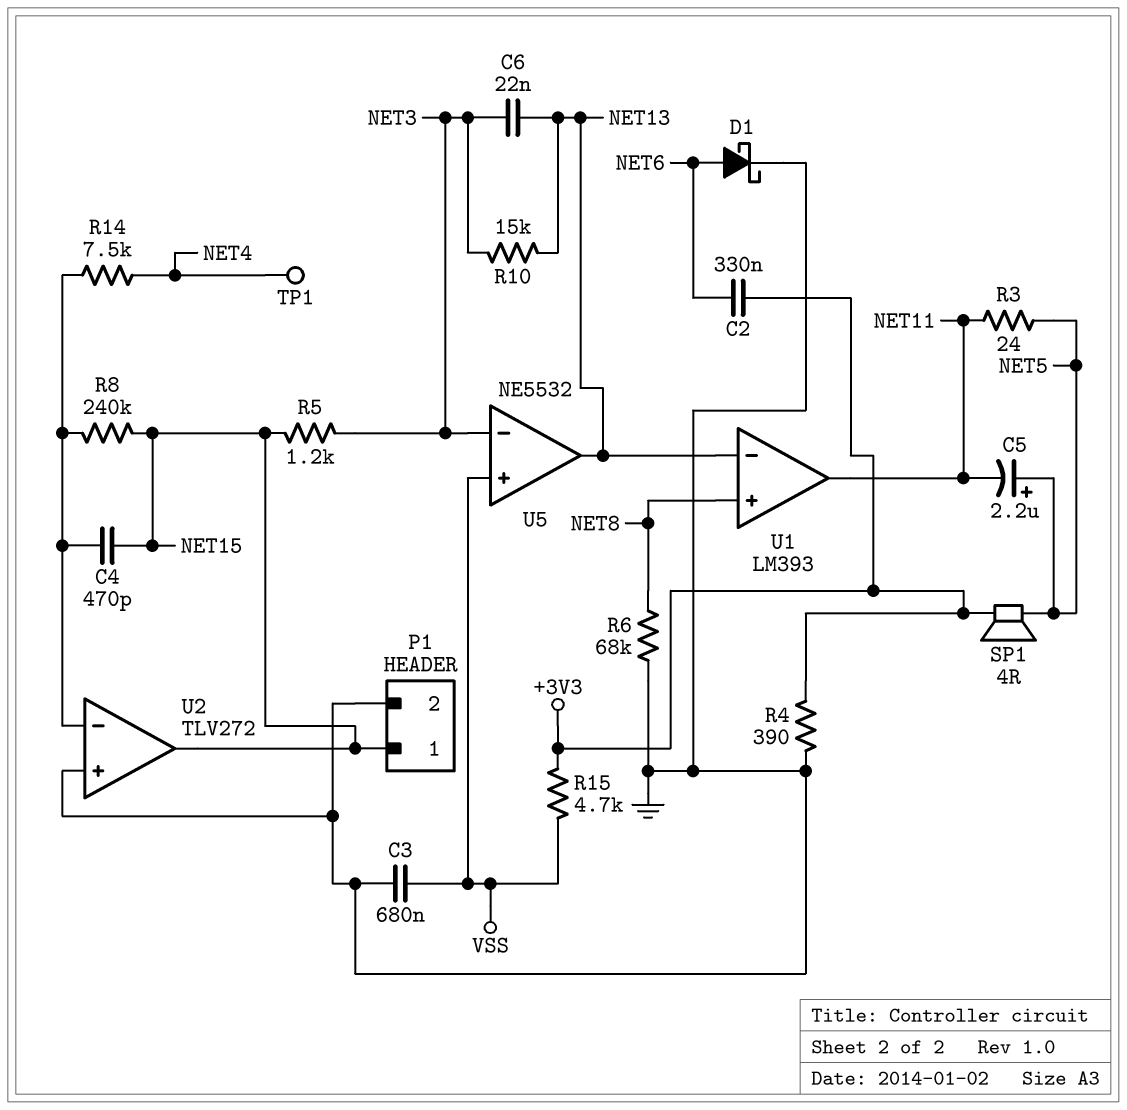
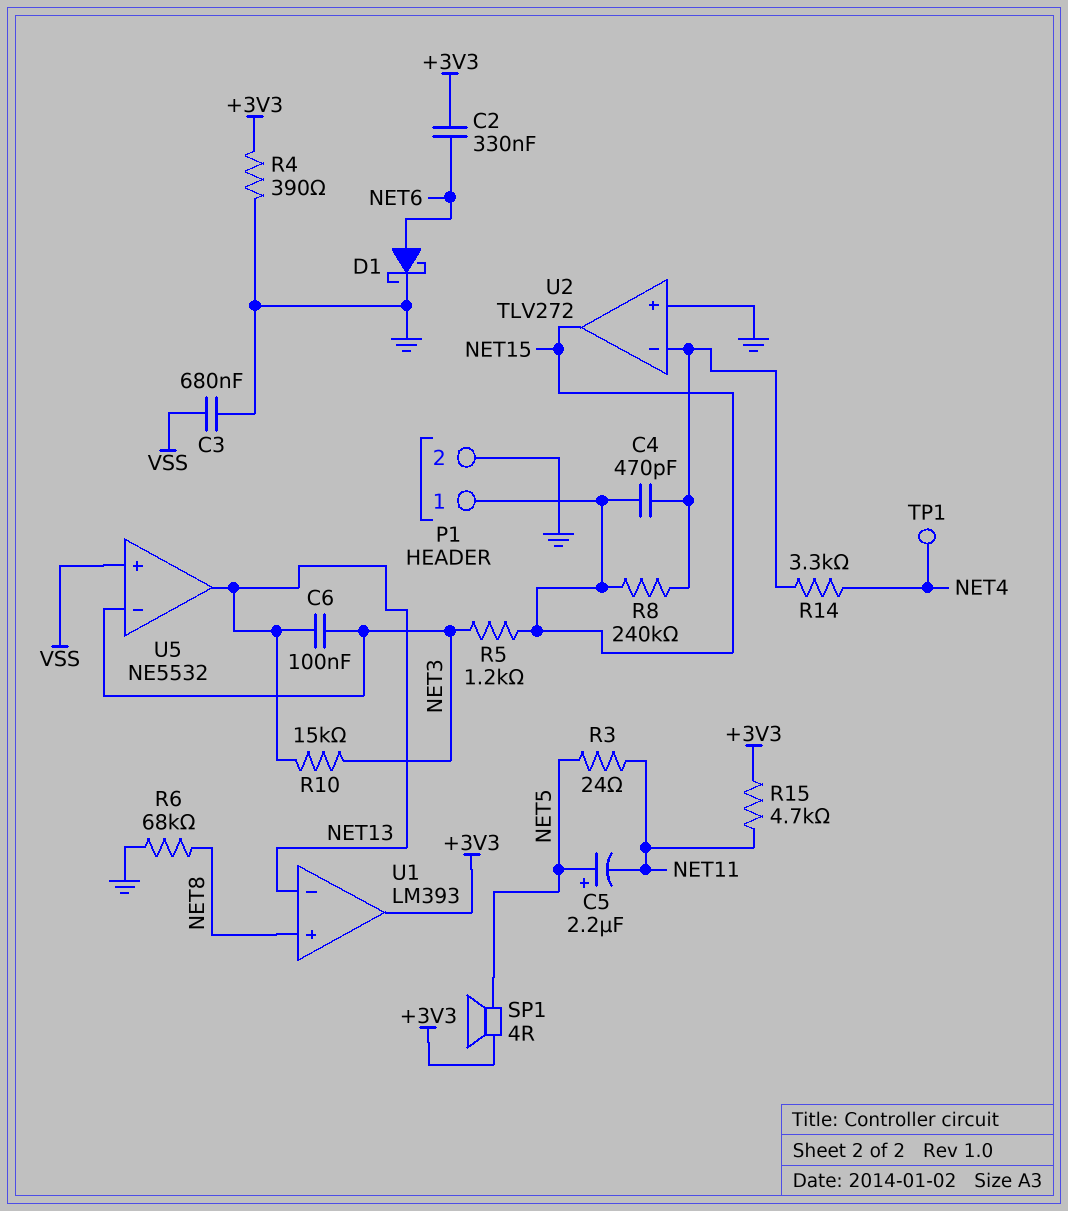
C6: 22nF (NET3, NET13) -> 100nF (NET3, NET13)
R14: 7.5k (NET4, U2/in-) -> 3.3k (NET4, U2/in-)
R15: 4.7k (+3V3, VSS) -> 4.7k (+3V3, NET11)
U1 pin out: NET11 -> +3V3

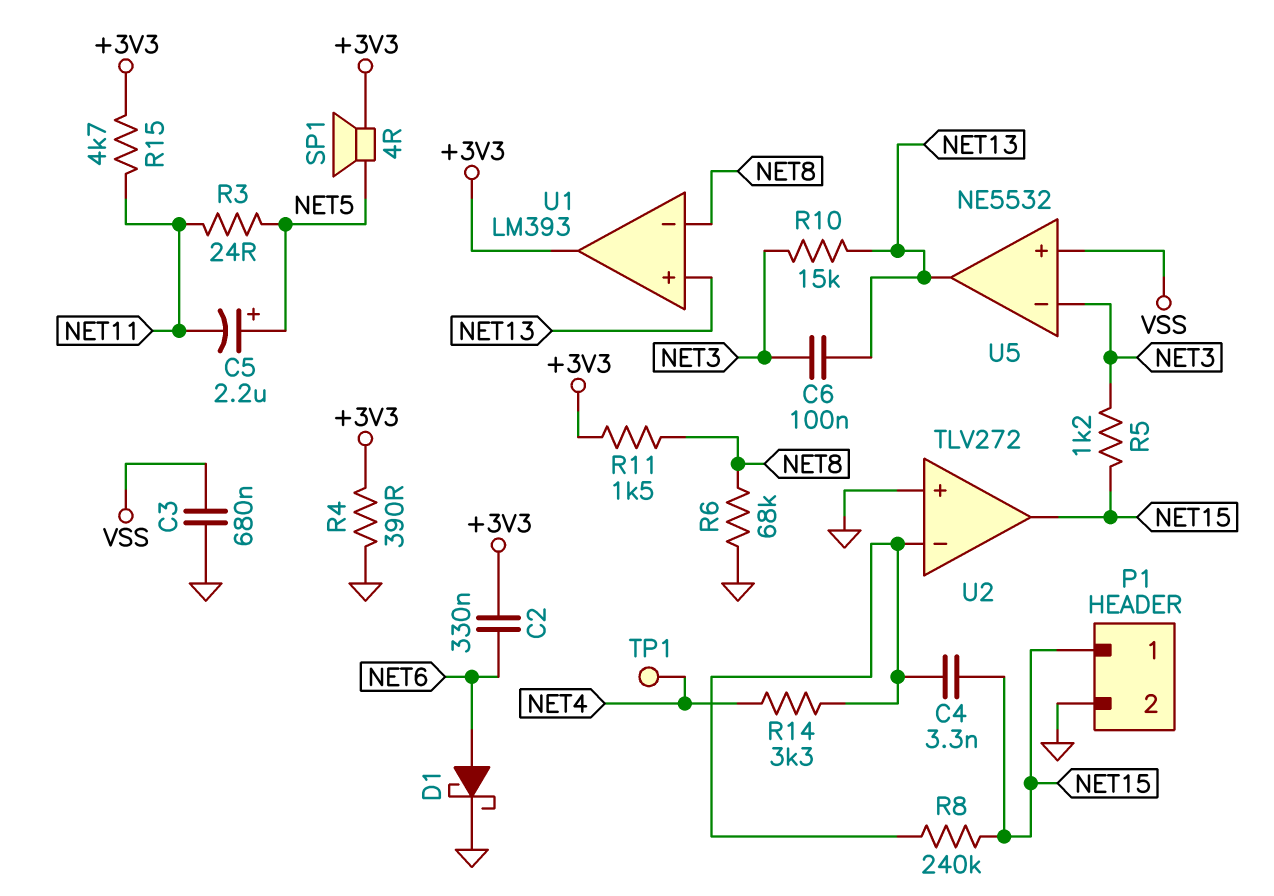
C4: 470pF (NET15, U2/in-) -> 3.3nF (NET15, U2/in-)
R11: none -> 1.5k (+3V3, NET8)
U1 pin in+: NET8 -> NET13
U1 pin in-: NET13 -> NET8

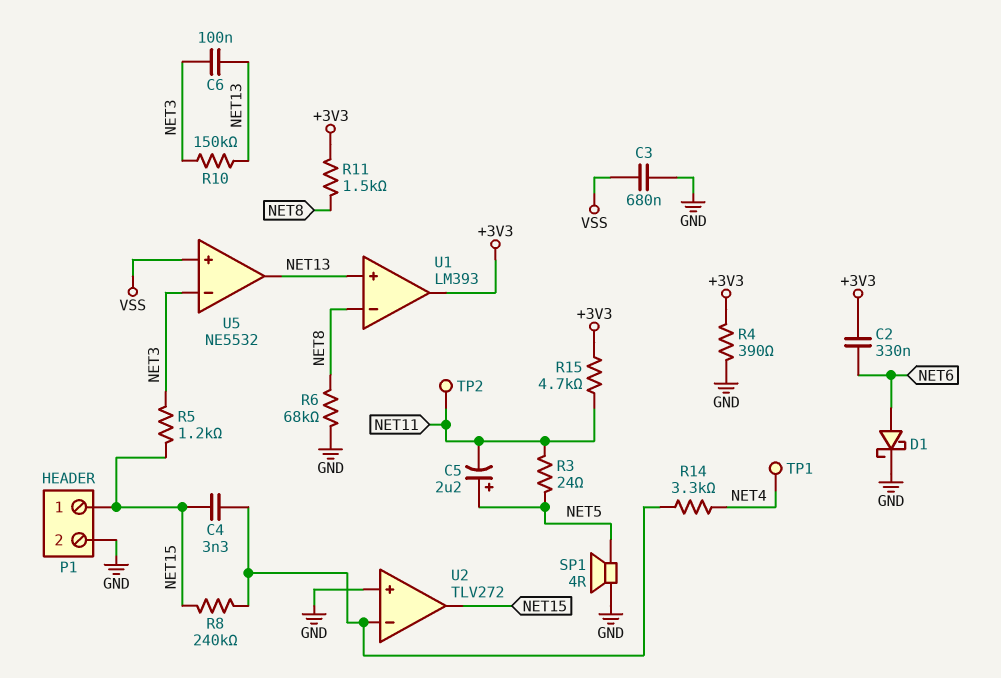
R10: 15k (NET3, NET13) -> 150k (NET3, NET13)
SP1: speaker 4R (+3V3, NET5) -> speaker 4R (GND, NET5)
TP2: none -> test point (NET11)

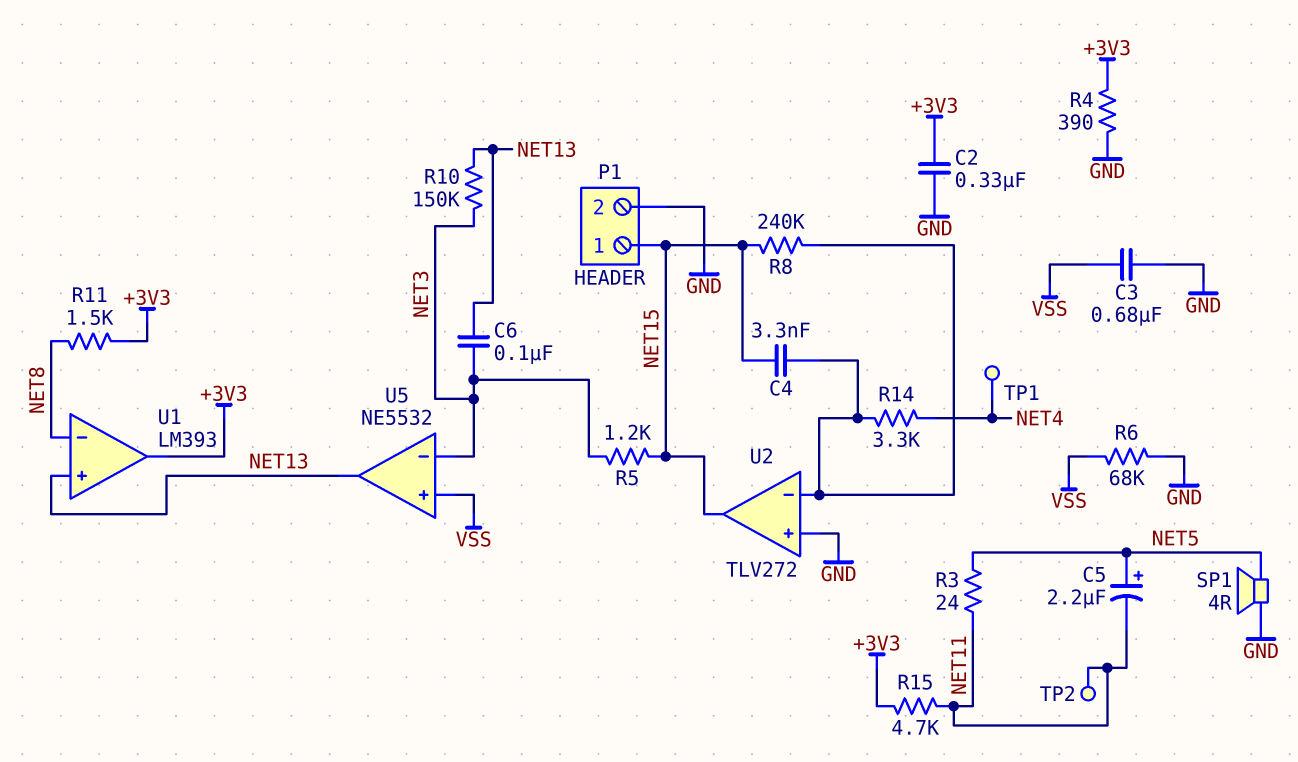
C2: 330nF (+3V3, NET6) -> 330nF (+3V3, GND)
D1: schottky (A NET6, K GND) -> none
R6: 68k (GND, NET8) -> 68k (GND, VSS)

